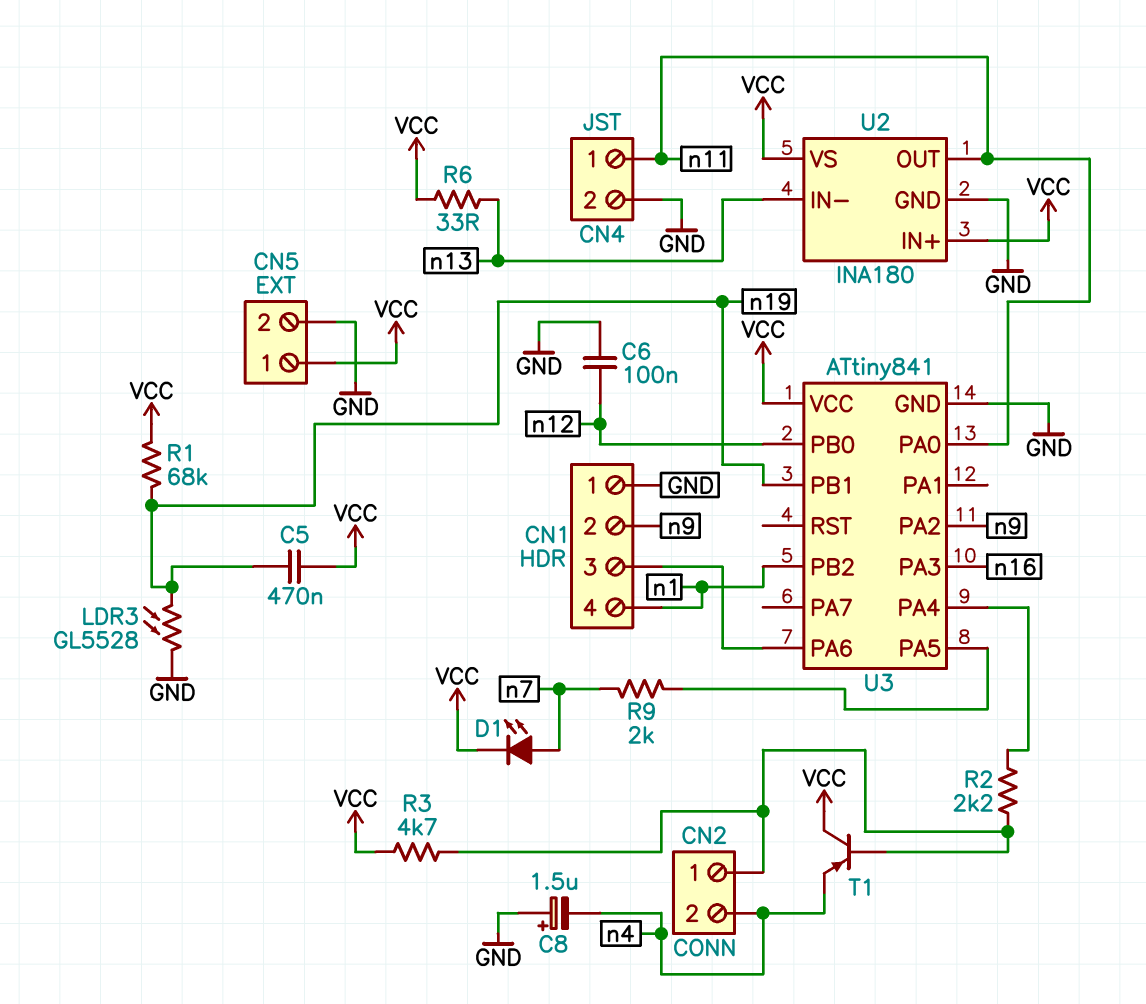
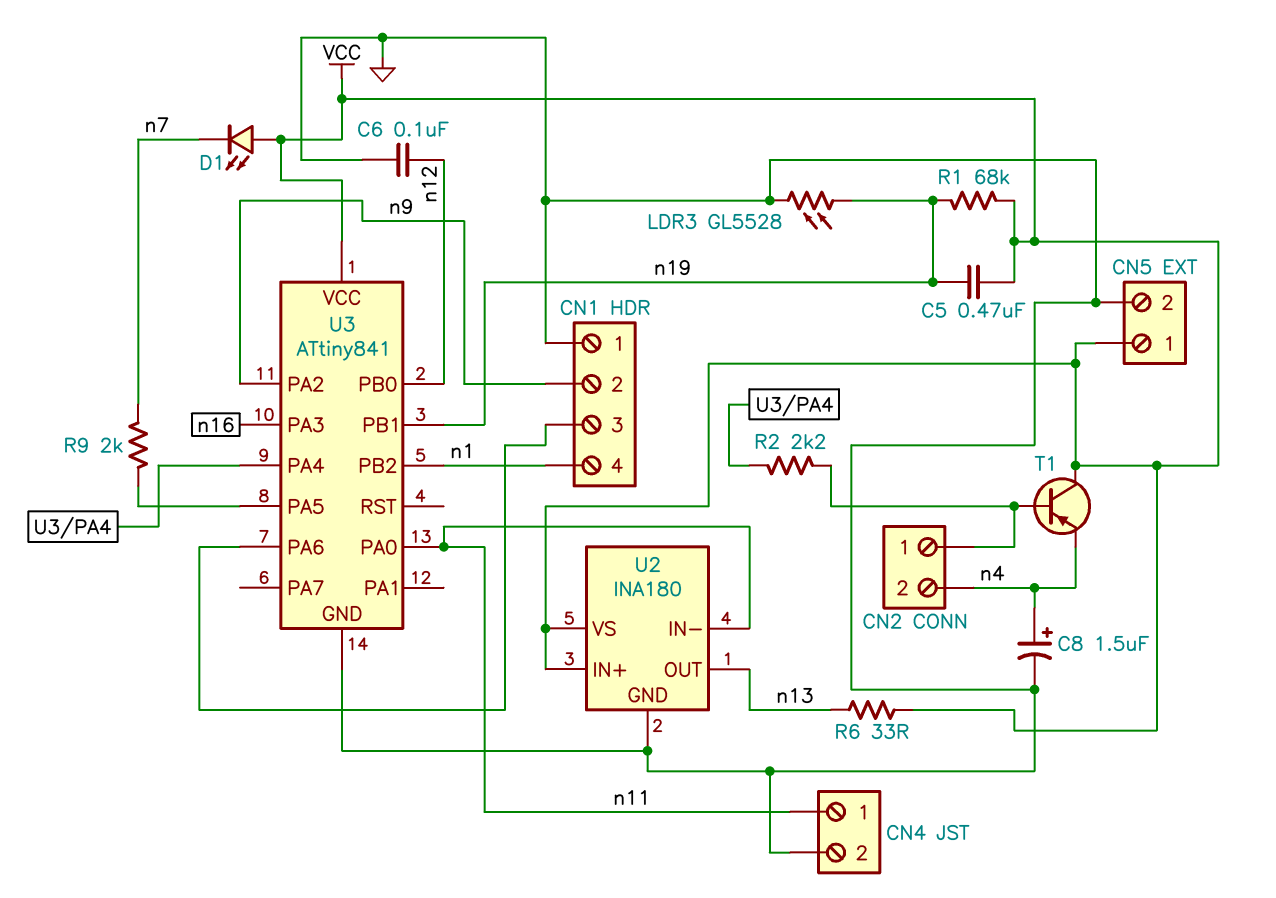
C8: 1.5uF (plus GND, minus n4) -> 1.5uF (plus n4, minus GND)
D1: LED (A n7, K VCC) -> LED (A VCC, K n7)
R3: 4.7k (CN2/1, VCC) -> none
U2 pin IN-: n13 -> n11
U2 pin OUT: n11 -> n13

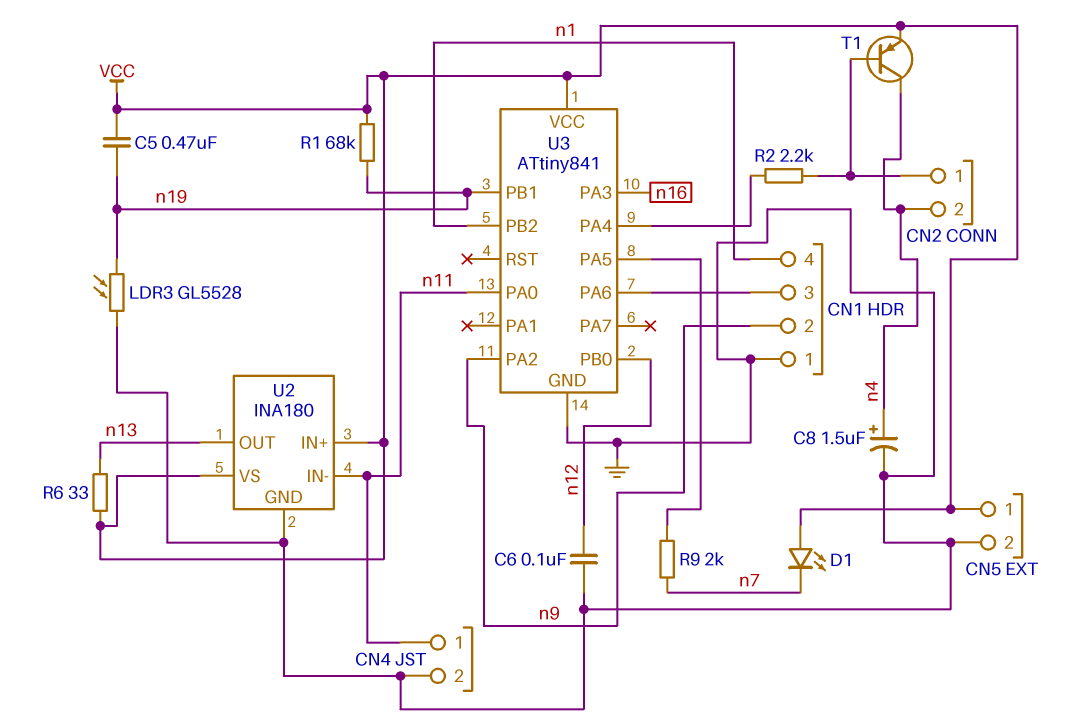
T1: PNP (B CN2/1, C VCC, E n4) -> PNP (B CN2/1, C n4, E VCC)

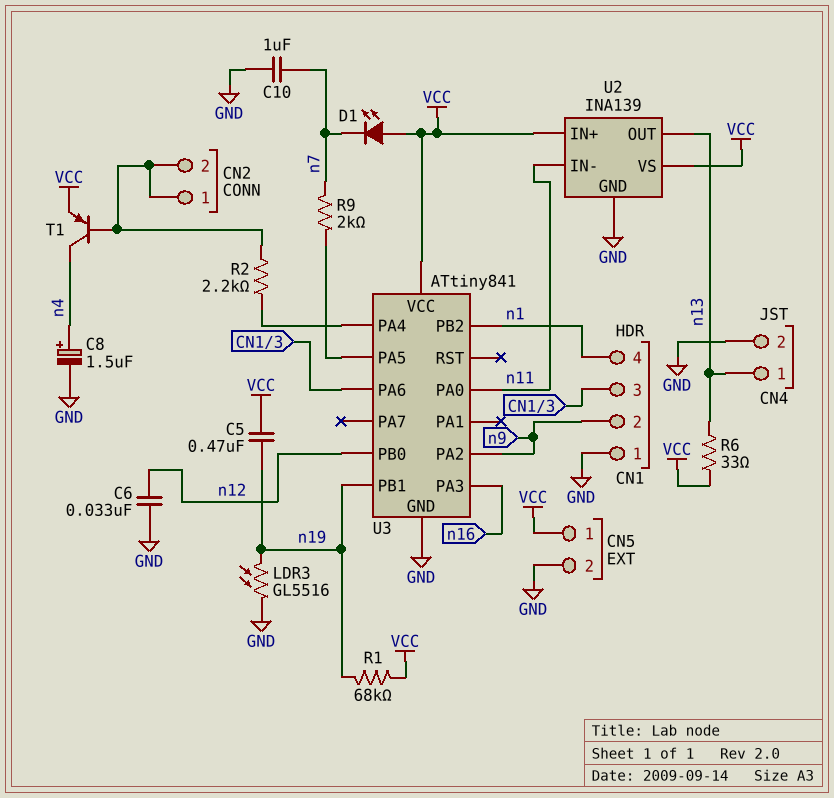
C6: 100nF (GND, n12) -> 33nF (GND, n12)
C10: none -> 1uF (GND, n7)
CN2 pin 2: n4 -> CN2/1
CN4 pin 1: n11 -> n13
LDR3: GL5528 (GND, n19) -> GL5516 (GND, n19)
U2: INA180 -> INA139

